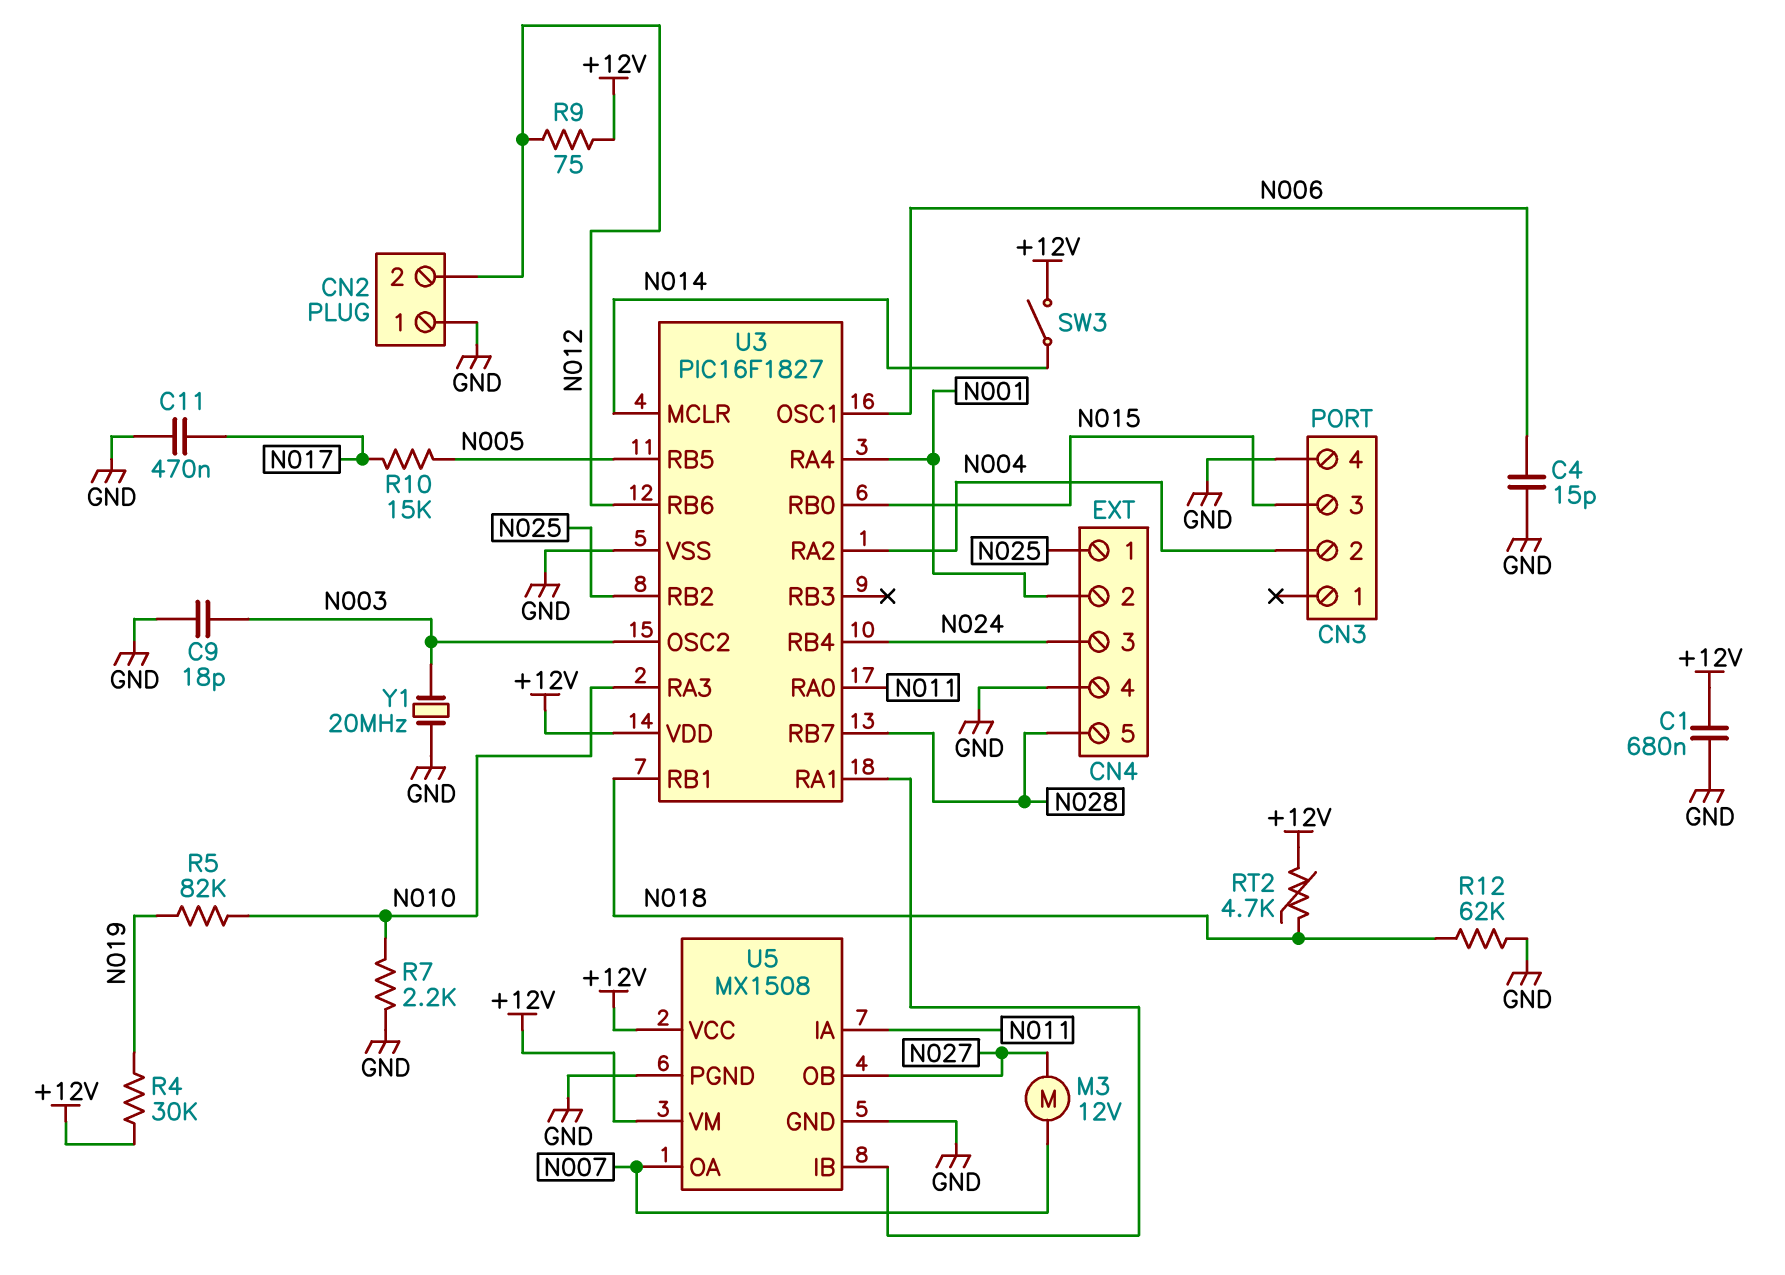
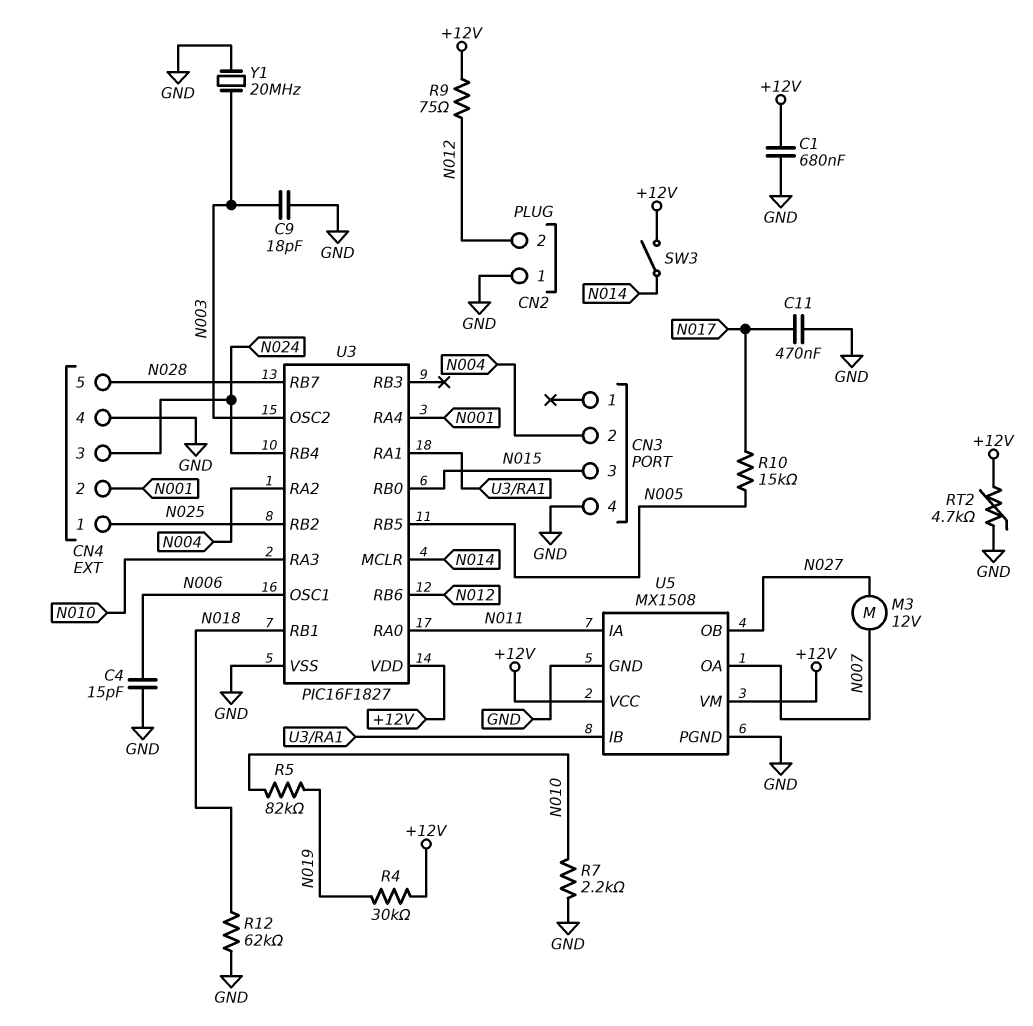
RT2: 4.7k (+12V, N018) -> 4.7k (+12V, GND)

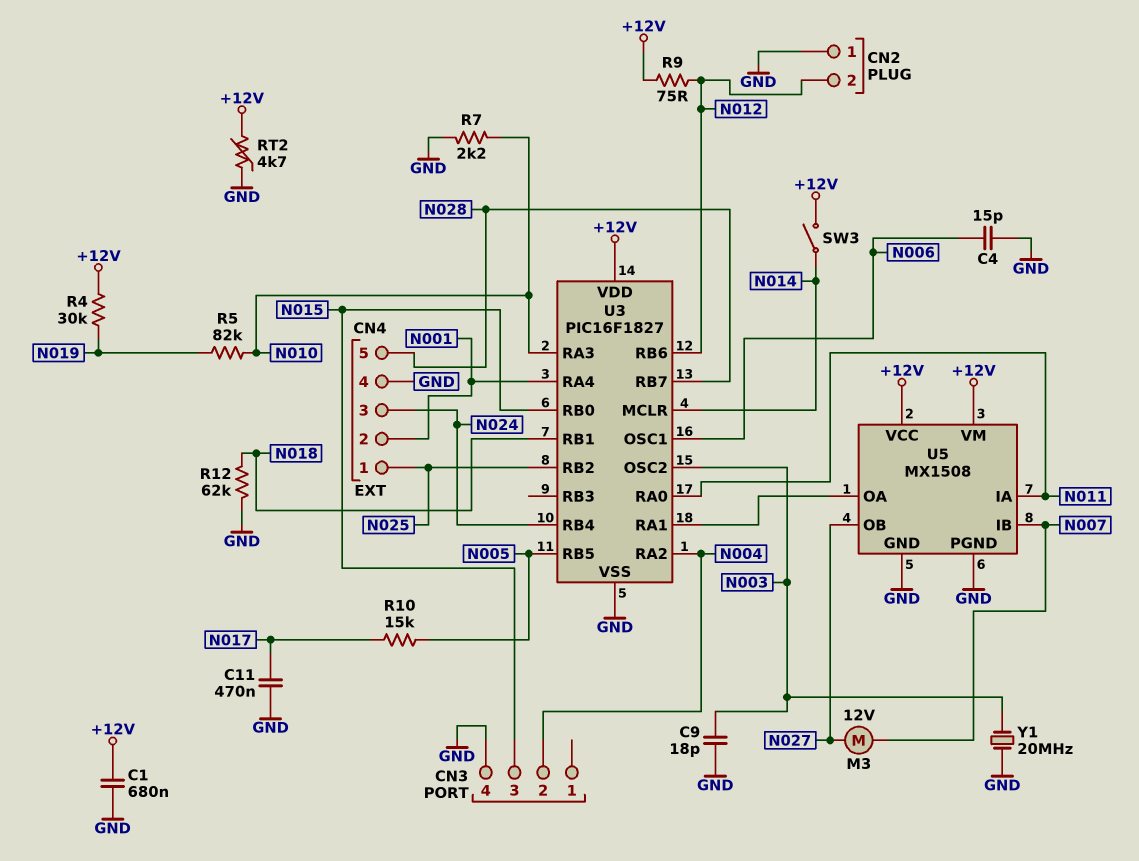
U5 pin IB: U3/RA1 -> N007
U5 pin OA: N007 -> U3/RA1

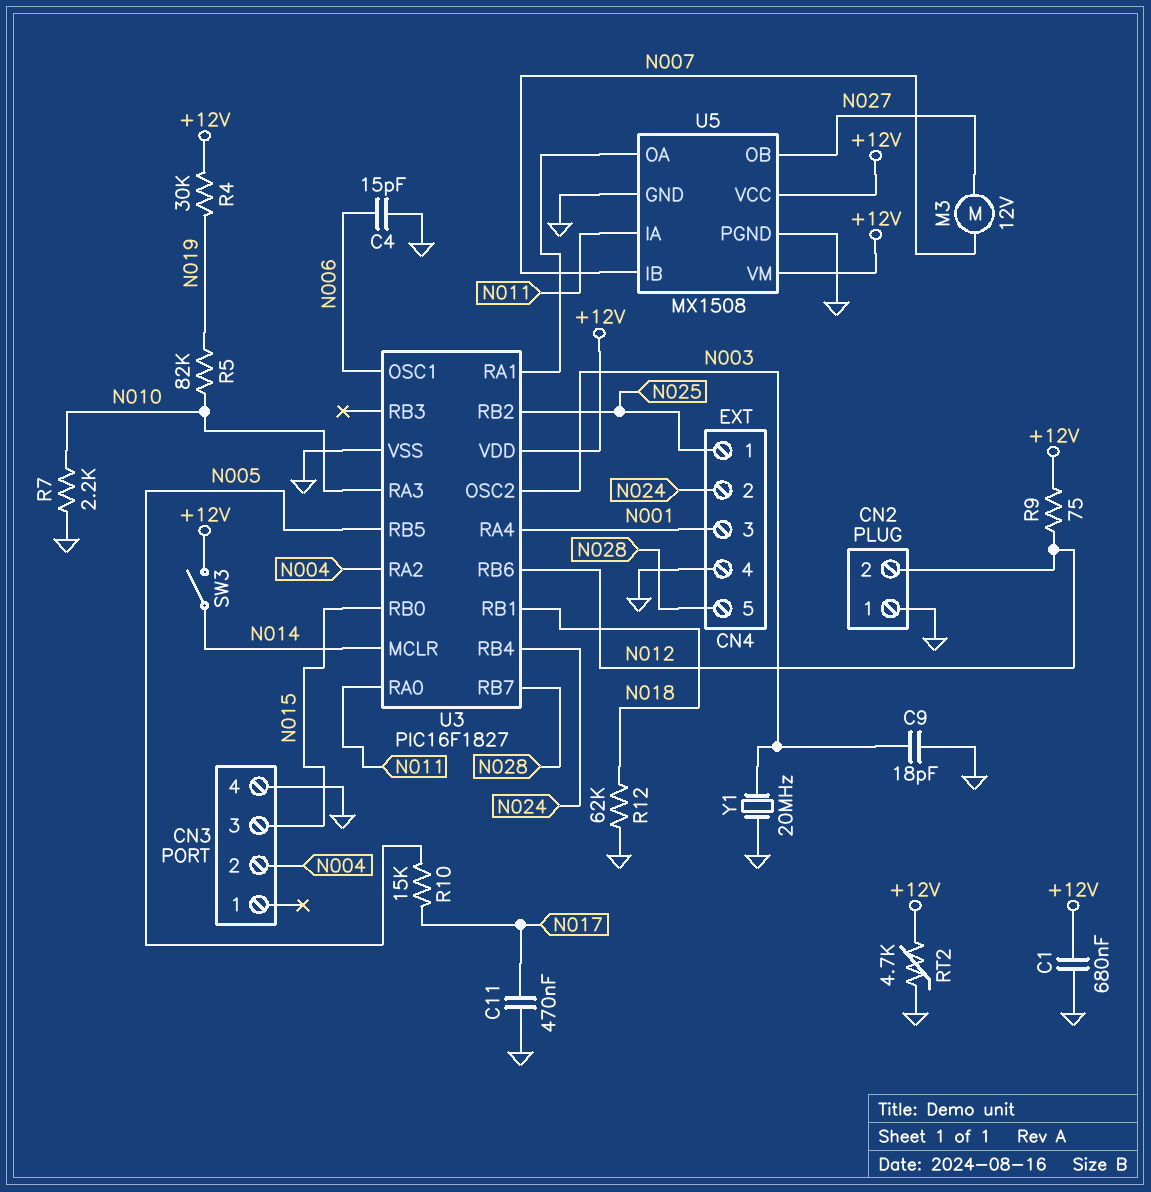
CN4 pin 2: N001 -> N024
CN4 pin 3: N024 -> N001

